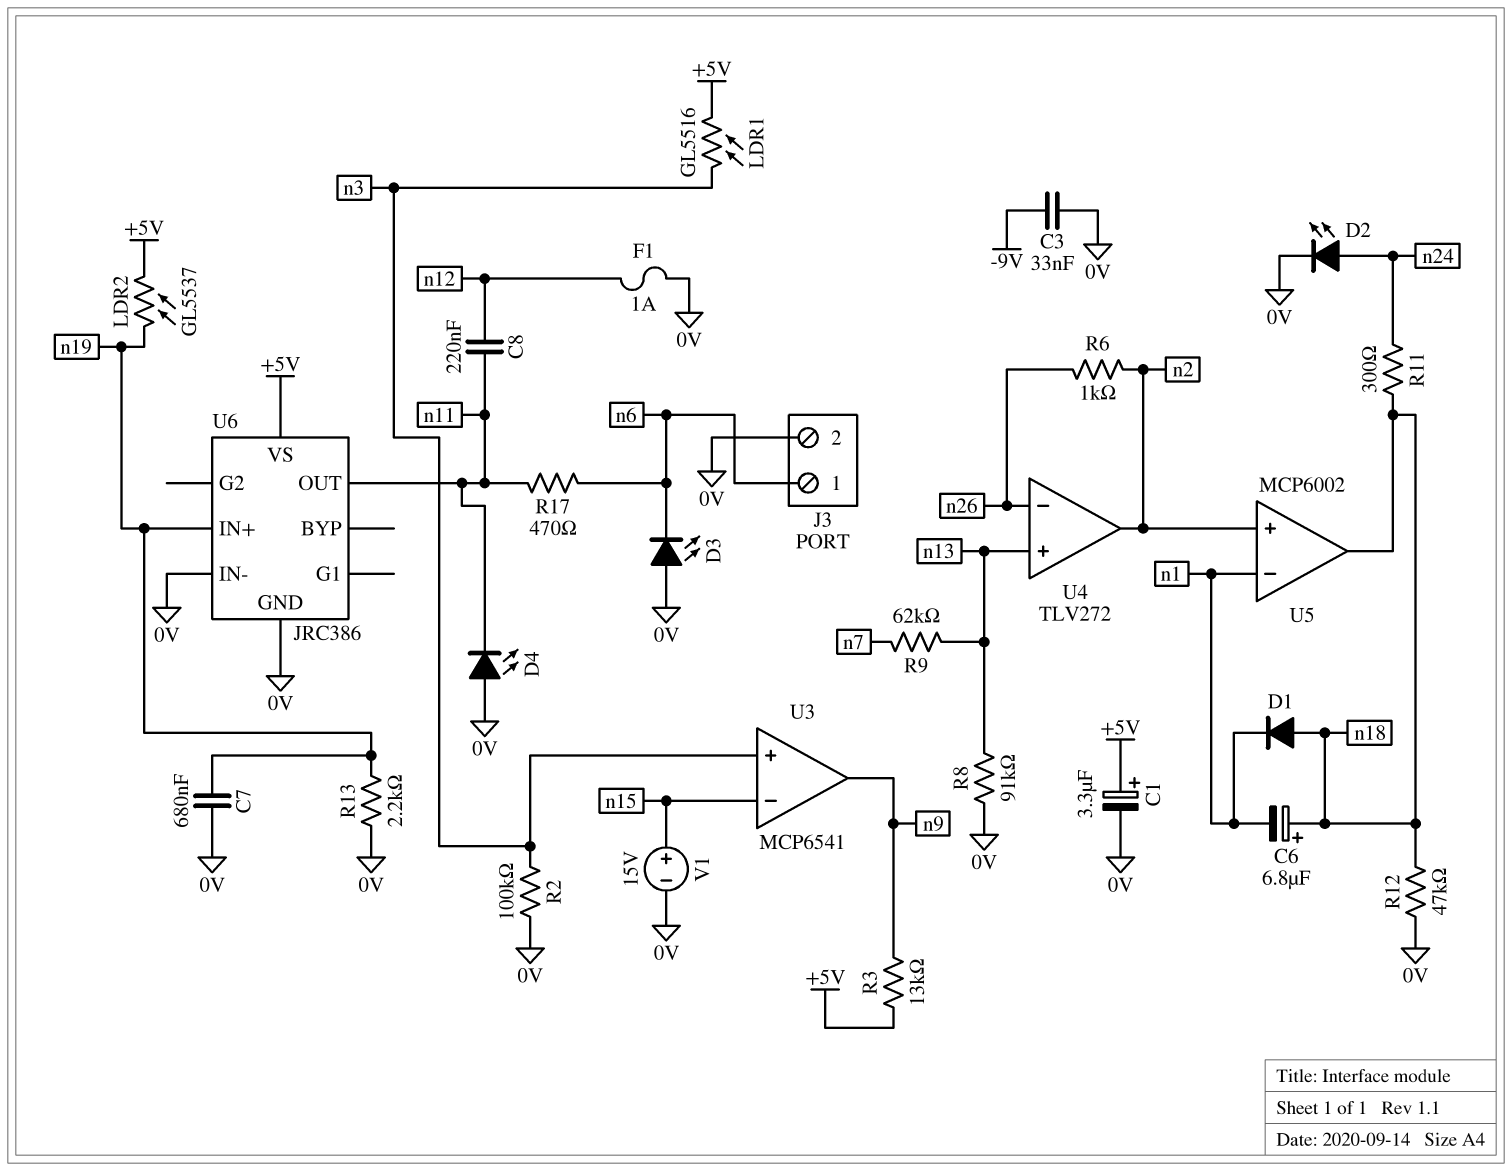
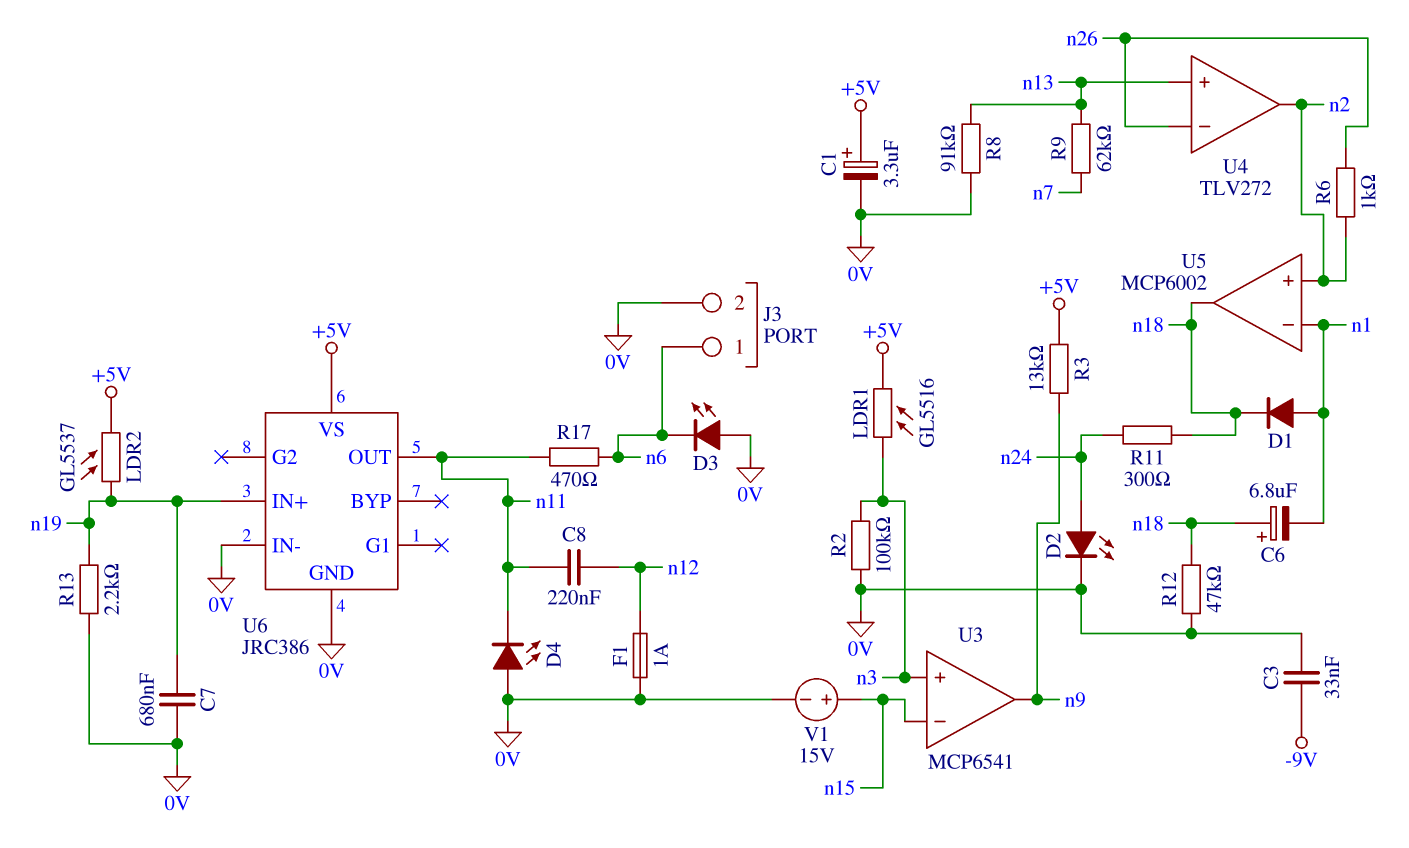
D1: diode (A n18, K n1) -> diode (A n1, K n18)

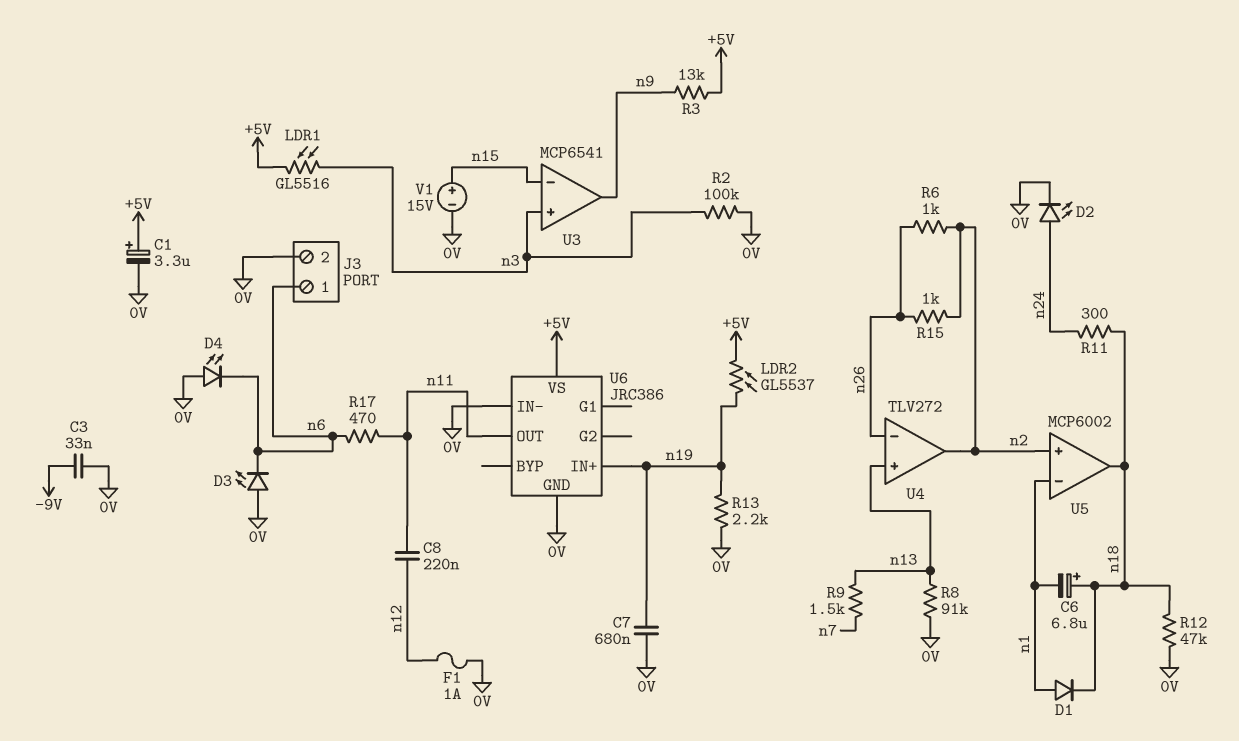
D4: LED (A 0V, K n11) -> LED (A 0V, K n6)
R9: 62k (n7, n13) -> 1.5k (n7, n13)
R15: none -> 1k (n2, n26)

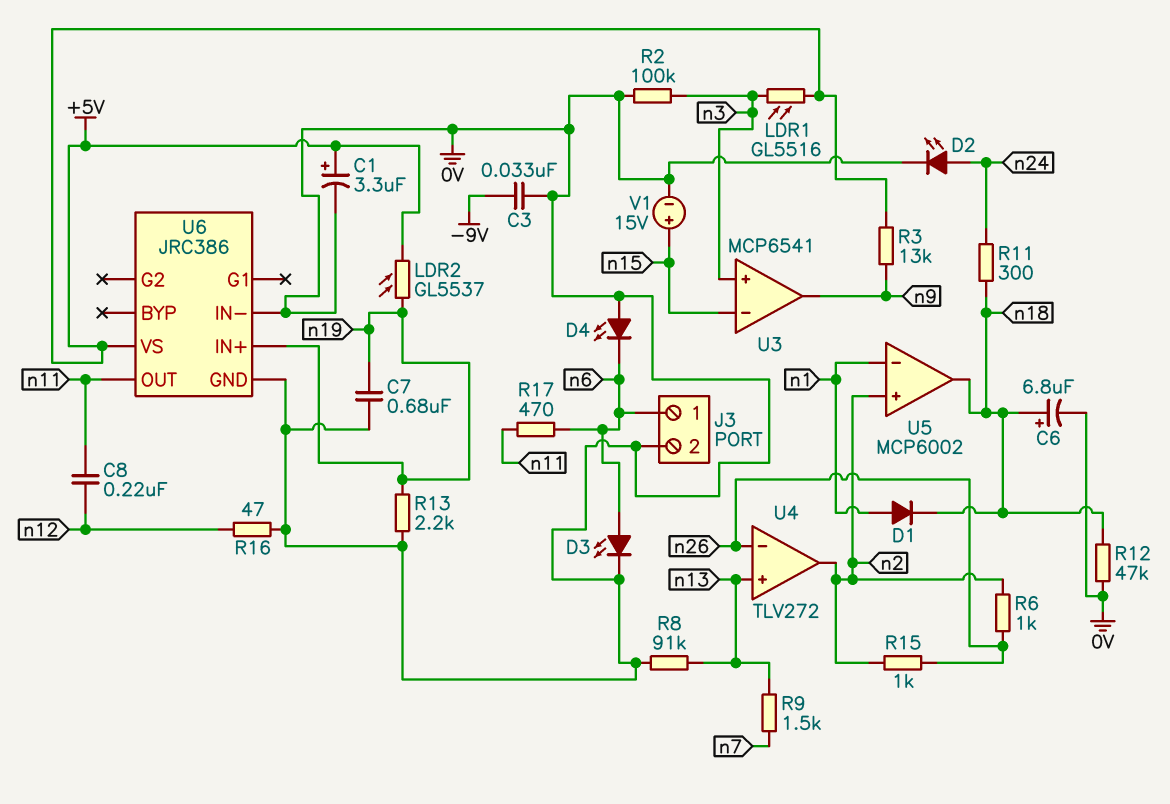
C6: 6.8uF (plus n18, minus n1) -> 6.8uF (plus n18, minus 0V)
D3: LED (A 0V, K n6) -> LED (A n6, K 0V)
F1: 1A (0V, n12) -> none
R16: none -> 47 (0V, n12)

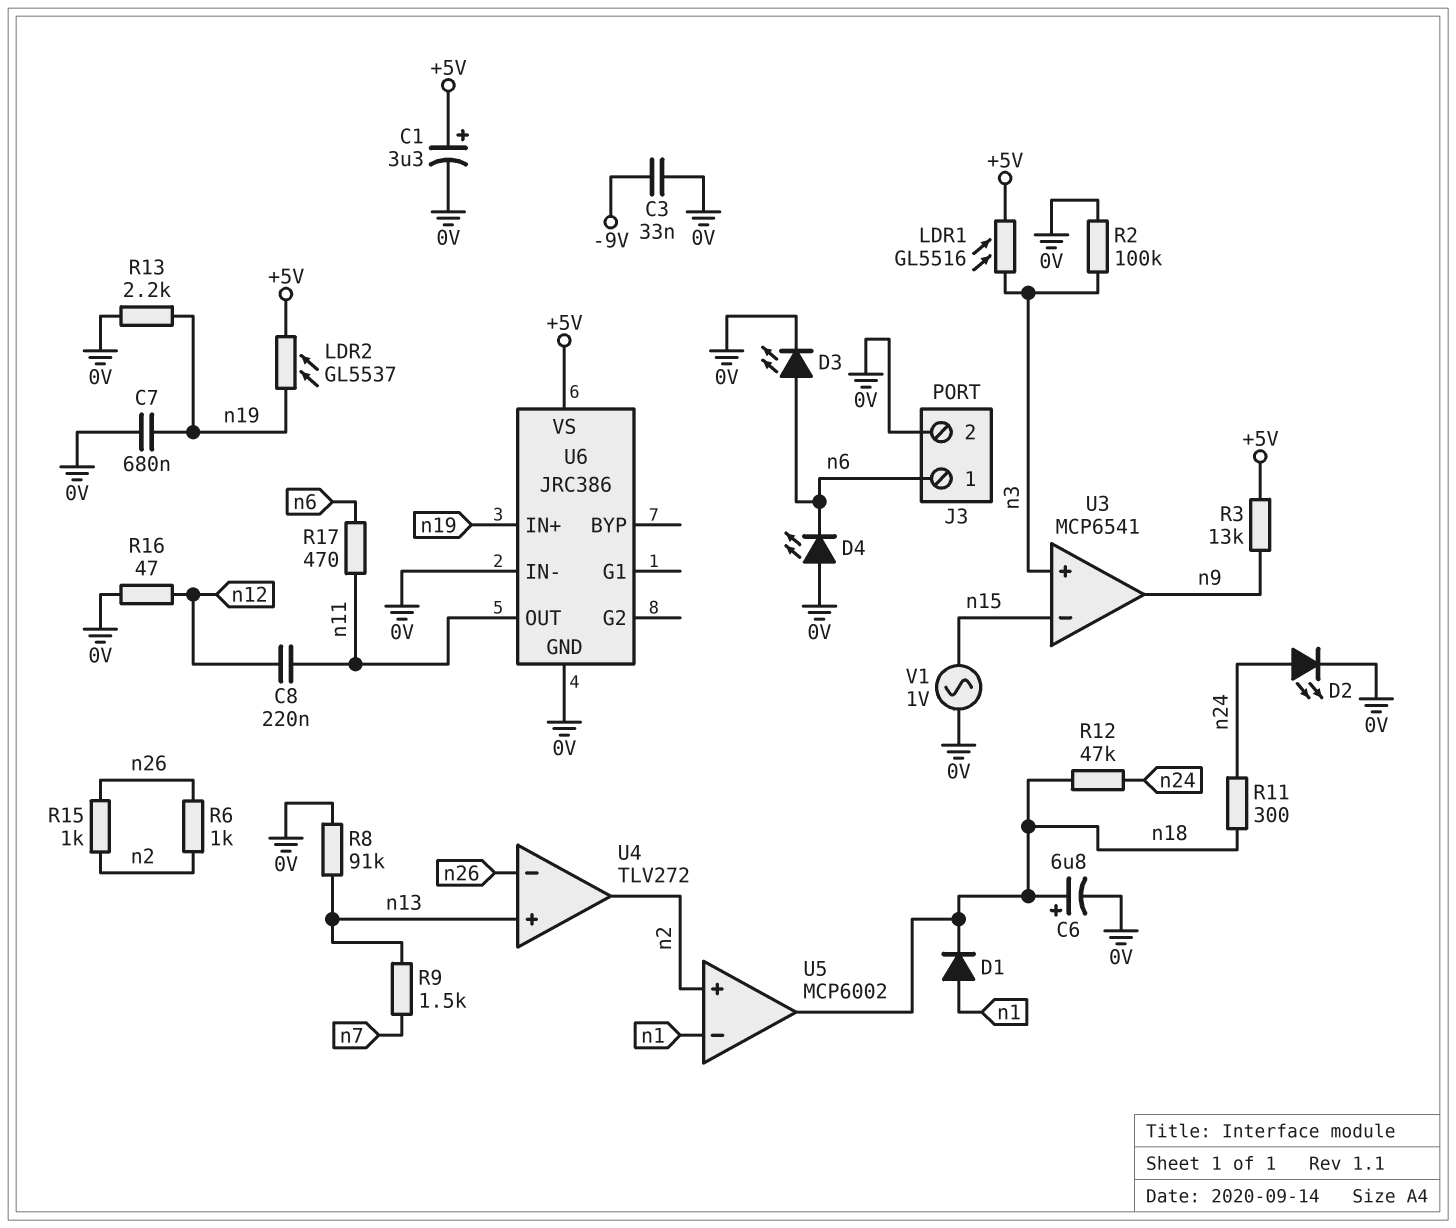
R12: 47k (0V, n18) -> 47k (n18, n24)
V1: 15V (plus n15, minus 0V) -> AC 1V (0V, n15)

